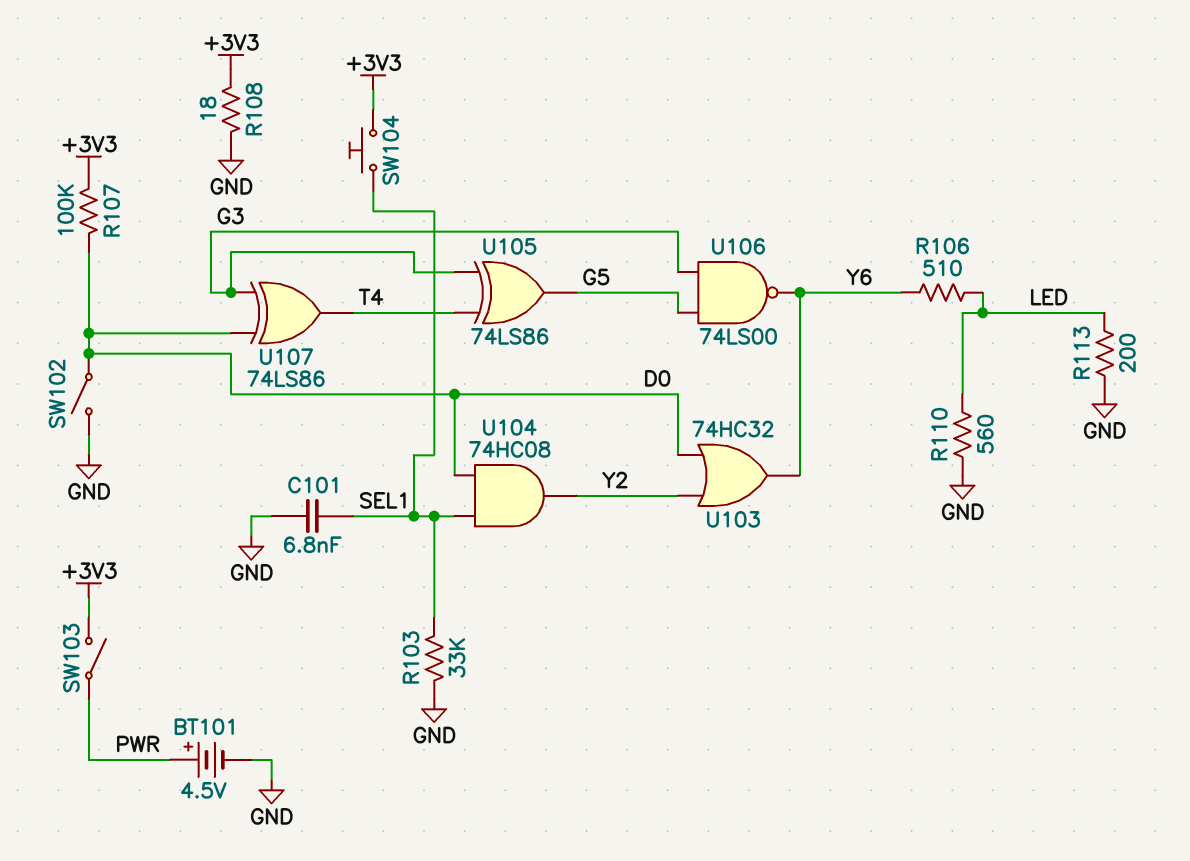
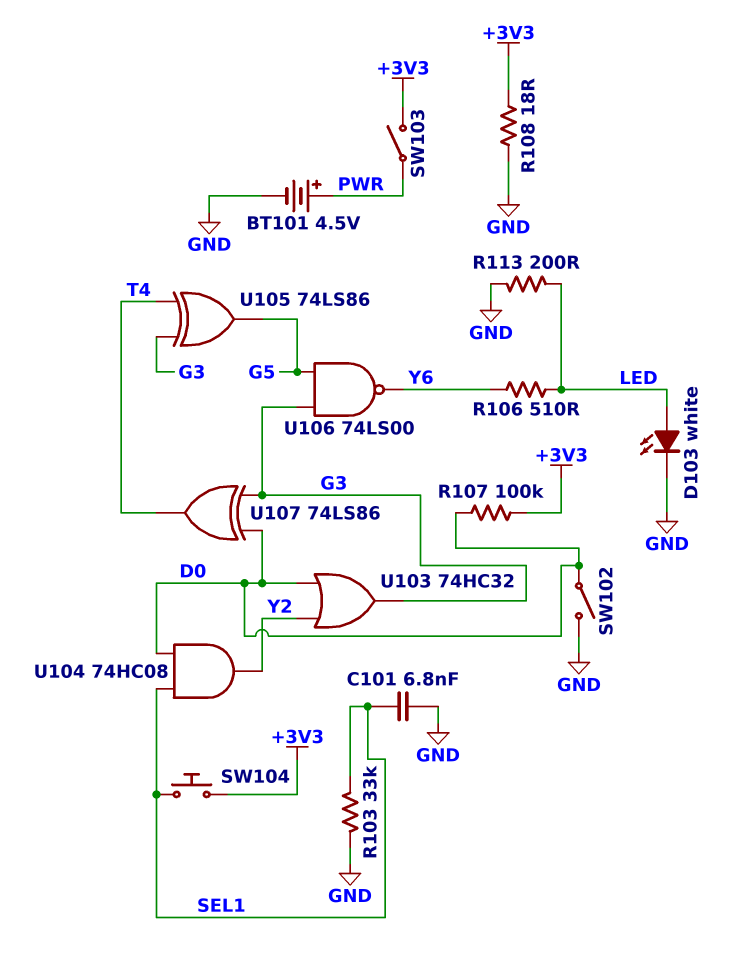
D103: none -> LED white (A LED, K GND)
R110: 560 (GND, LED) -> none
U103: OR 74HC32 (in D0, in Y2, out Y6) -> OR 74HC32 (in D0, in Y2, out G3)

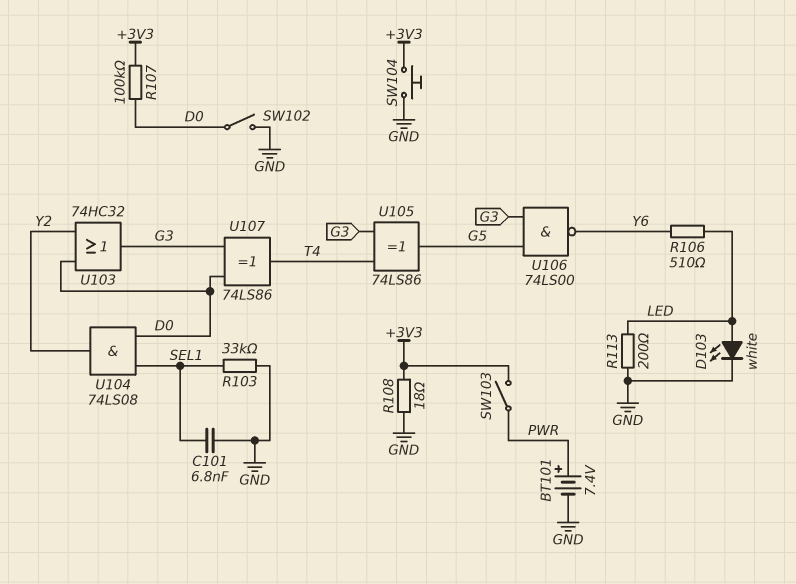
BT101: 4.5V (plus PWR, minus GND) -> 7.4V (plus PWR, minus GND)
SW104: button (+3V3, SEL1) -> button (+3V3, GND)
U104: AND 74HC08 (in D0, in SEL1, out Y2) -> AND 74LS08 (in D0, in SEL1, out Y2)

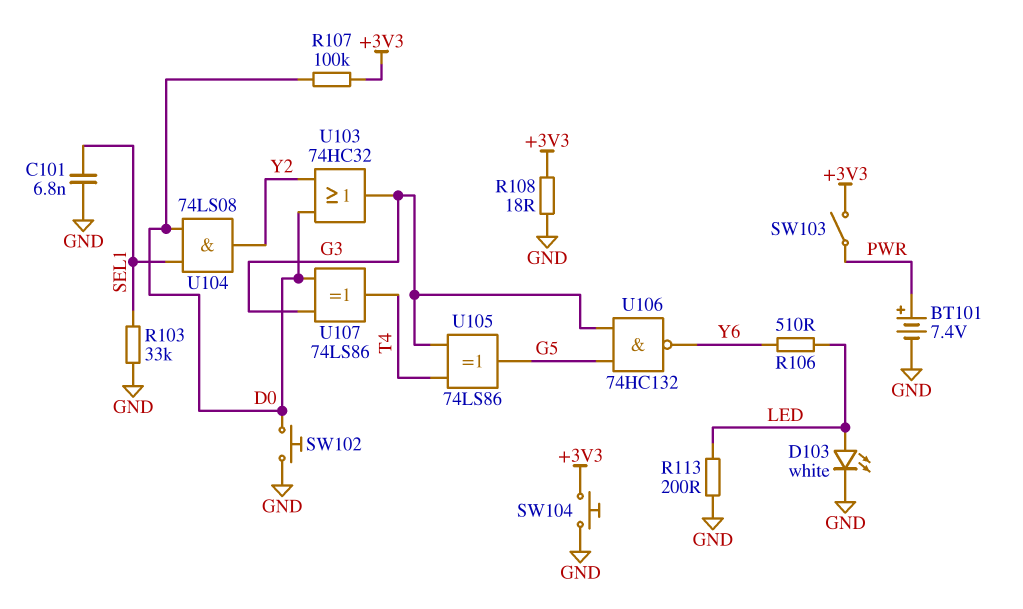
SW102: switch (D0, GND) -> button (D0, GND)
U106: NAND 74LS00 (in G3, in G5, out Y6) -> NAND 74HC132 (in G3, in G5, out Y6)

